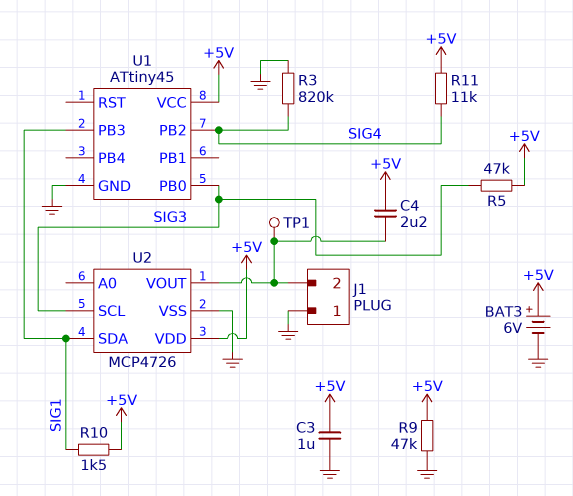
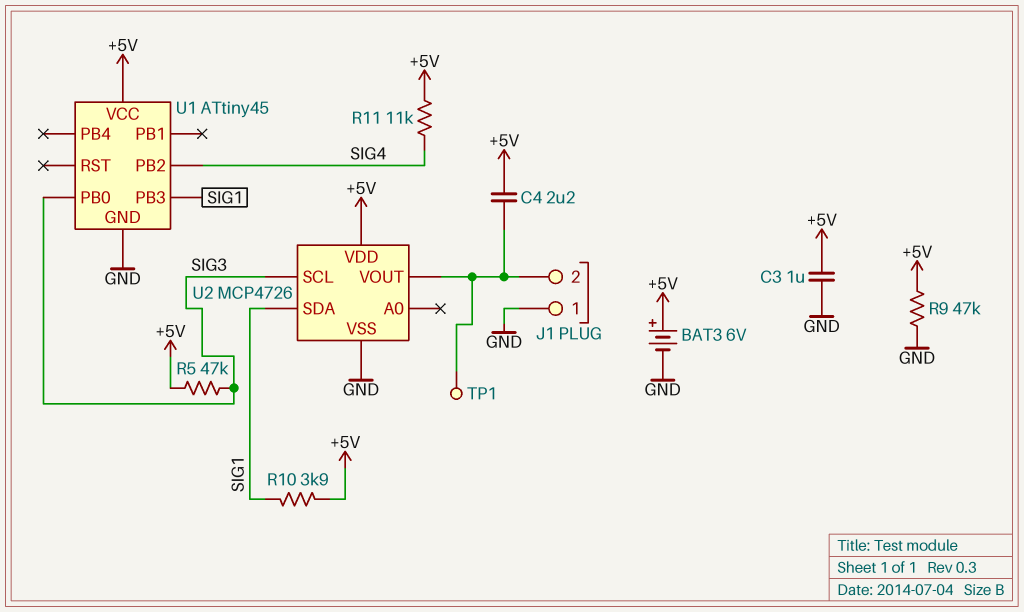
R3: 820k (GND, SIG4) -> none
R10: 1.5k (+5V, SIG1) -> 3.9k (+5V, SIG1)

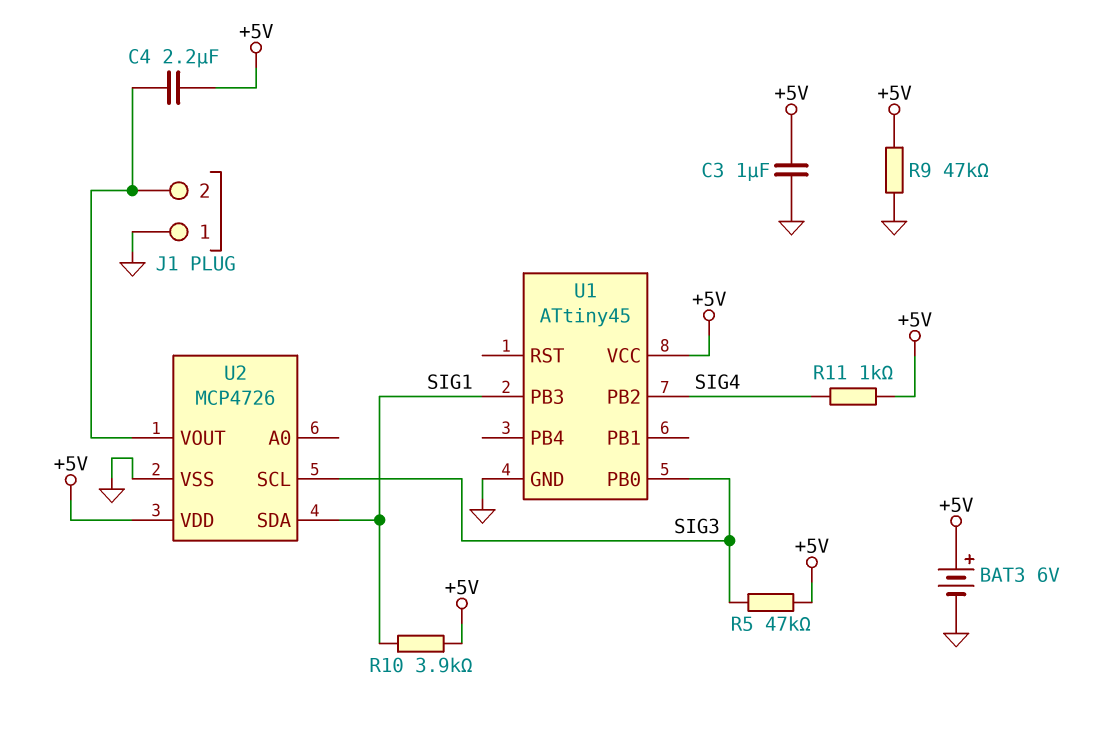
R11: 11k (+5V, SIG4) -> 1k (+5V, SIG4)
TP1: test point (J1/2) -> none

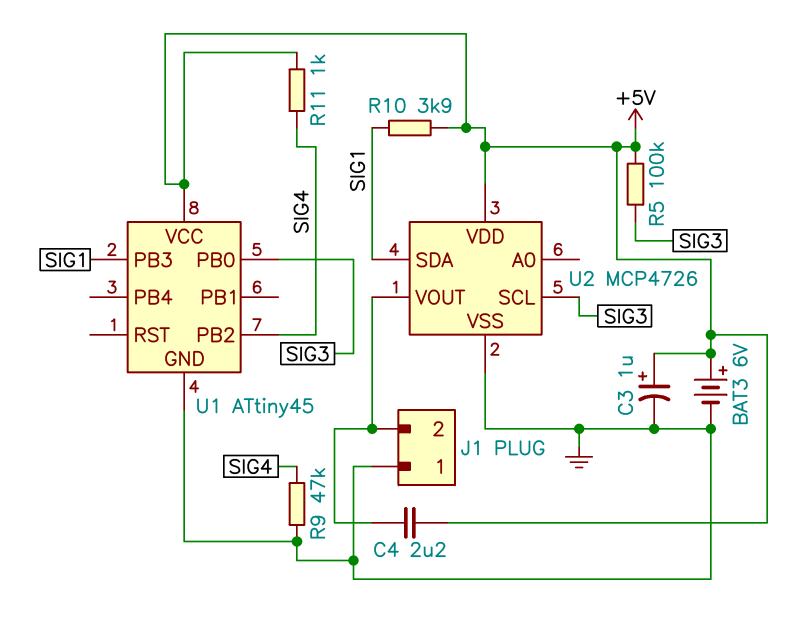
C3: 1uF (+5V, GND) -> 1uF (plus +5V, minus GND)
R5: 47k (+5V, SIG3) -> 100k (+5V, SIG3)
R9: 47k (+5V, GND) -> 47k (GND, SIG4)

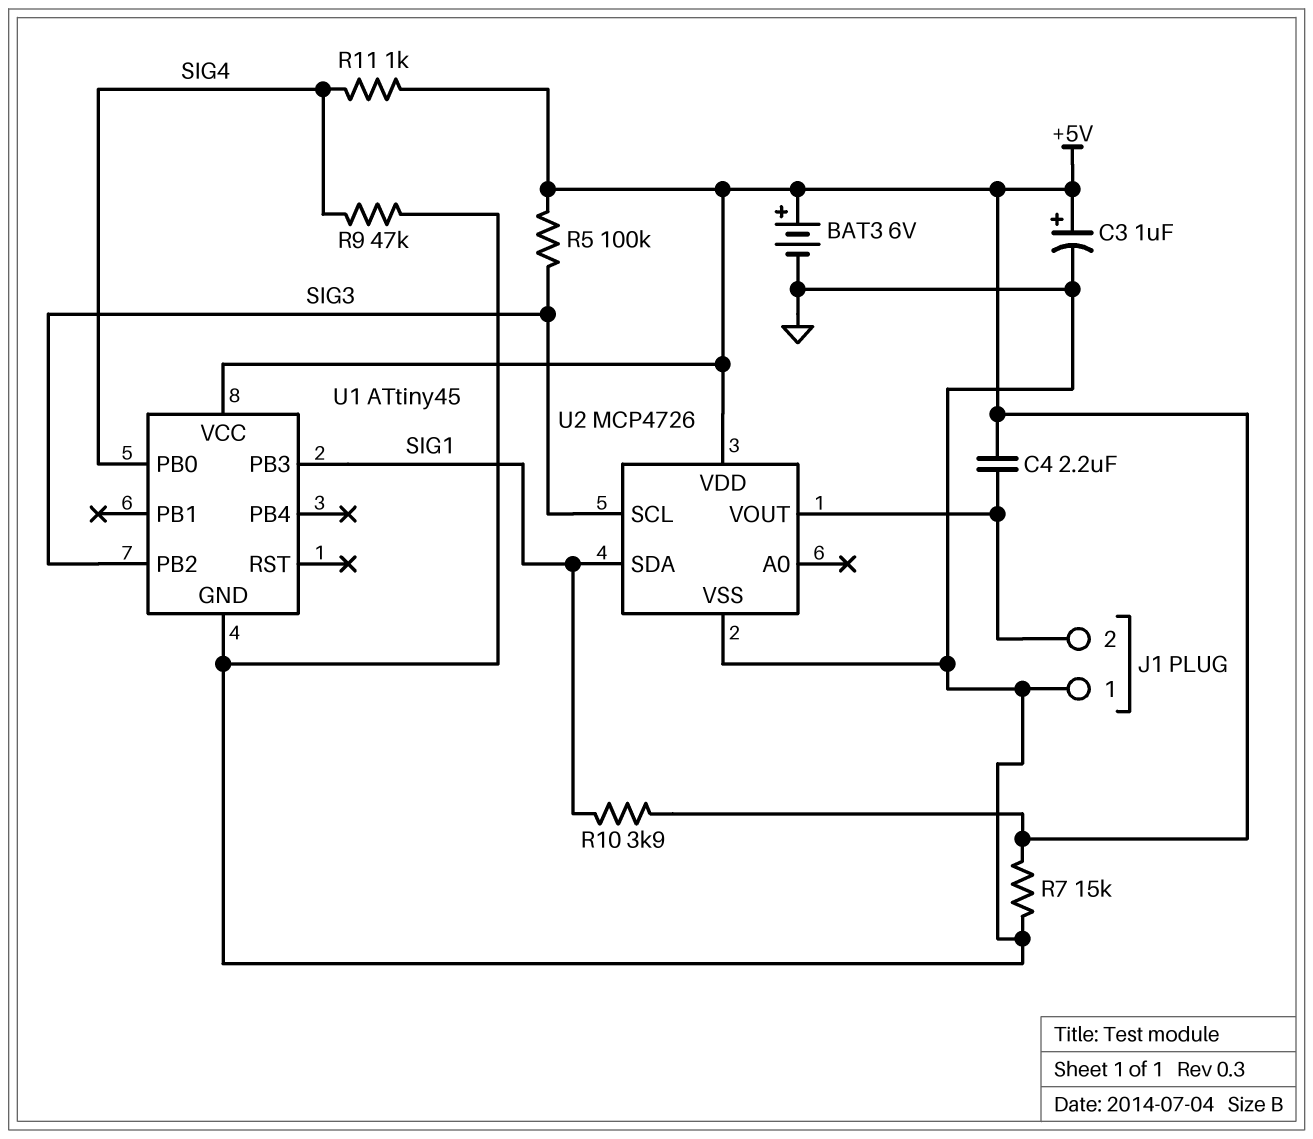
R7: none -> 15k (+5V, GND)
U1 pin PB0: SIG3 -> SIG4
U1 pin PB2: SIG4 -> SIG3

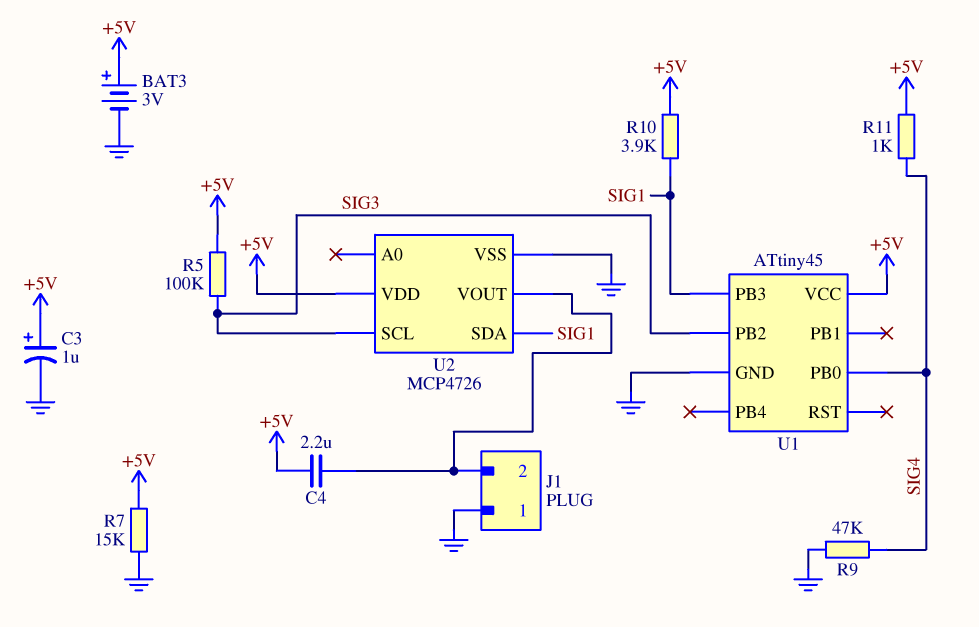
BAT3: 6V (plus +5V, minus GND) -> 3V (plus +5V, minus GND)

